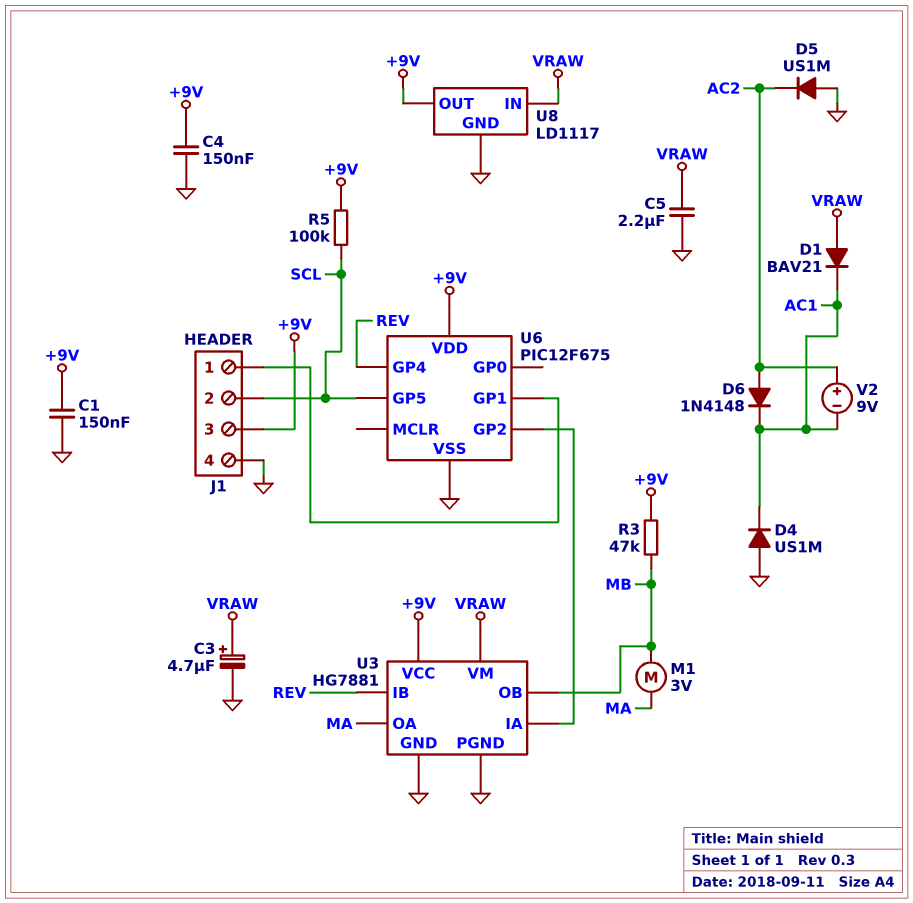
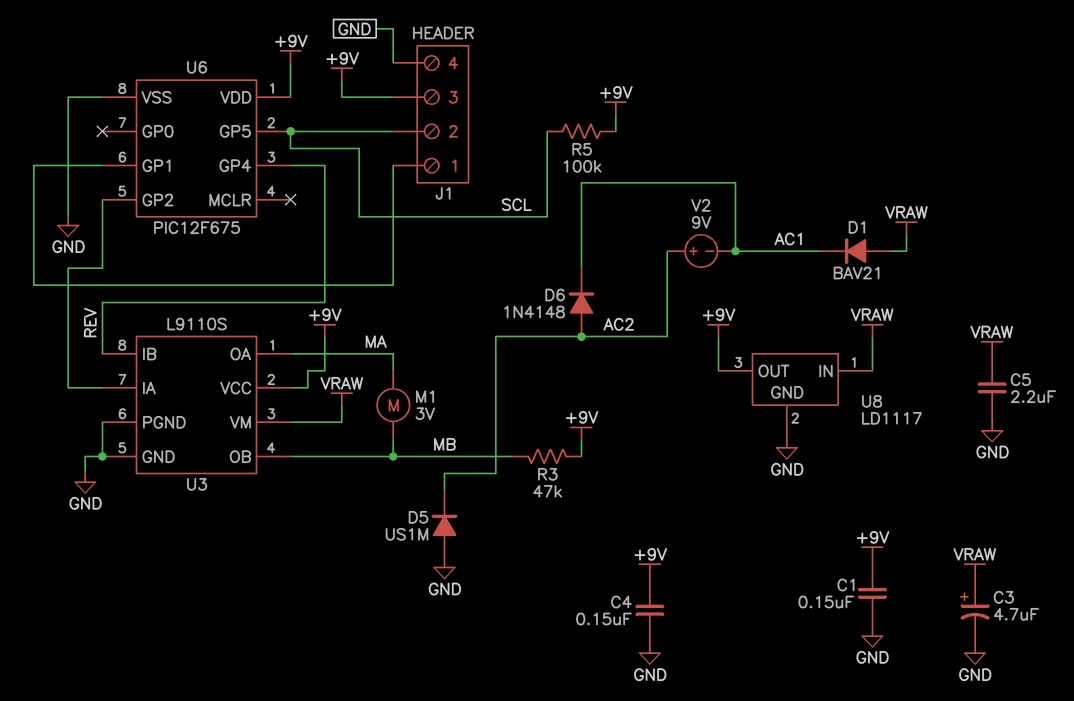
D4: diode US1M (A GND, K AC1) -> none
U3: HG7881 -> L9110S

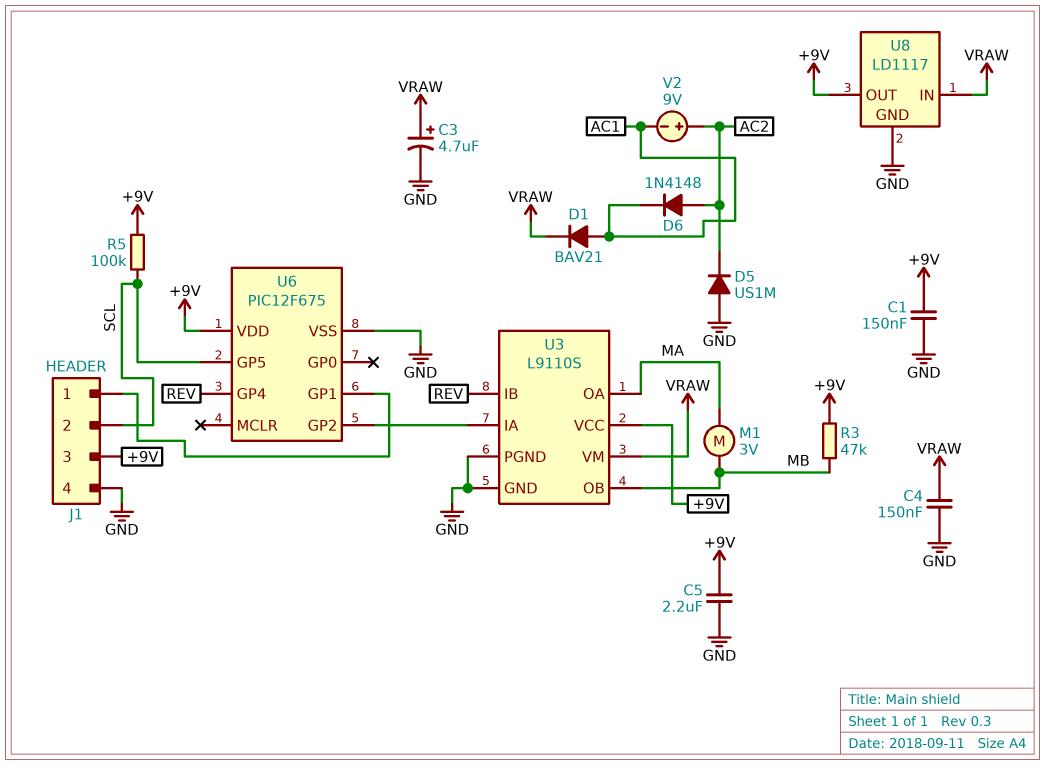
C4: 150nF (+9V, GND) -> 150nF (GND, VRAW)
C5: 2.2uF (GND, VRAW) -> 2.2uF (+9V, GND)
D1: diode BAV21 (A VRAW, K AC1) -> diode BAV21 (A AC1, K VRAW)

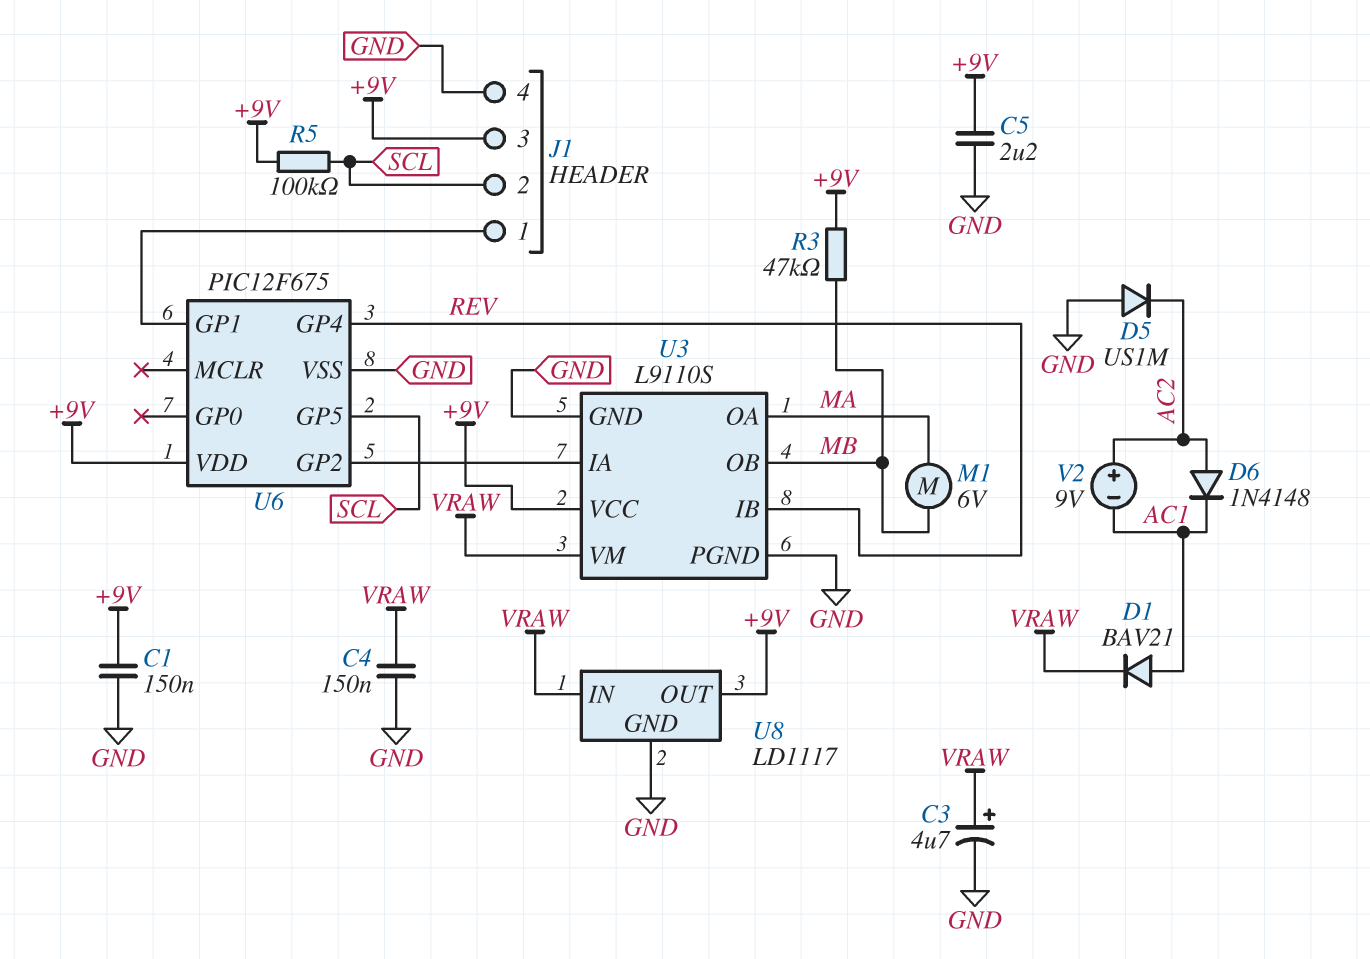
M1: motor 3V (MA, MB) -> motor 6V (MA, MB)

